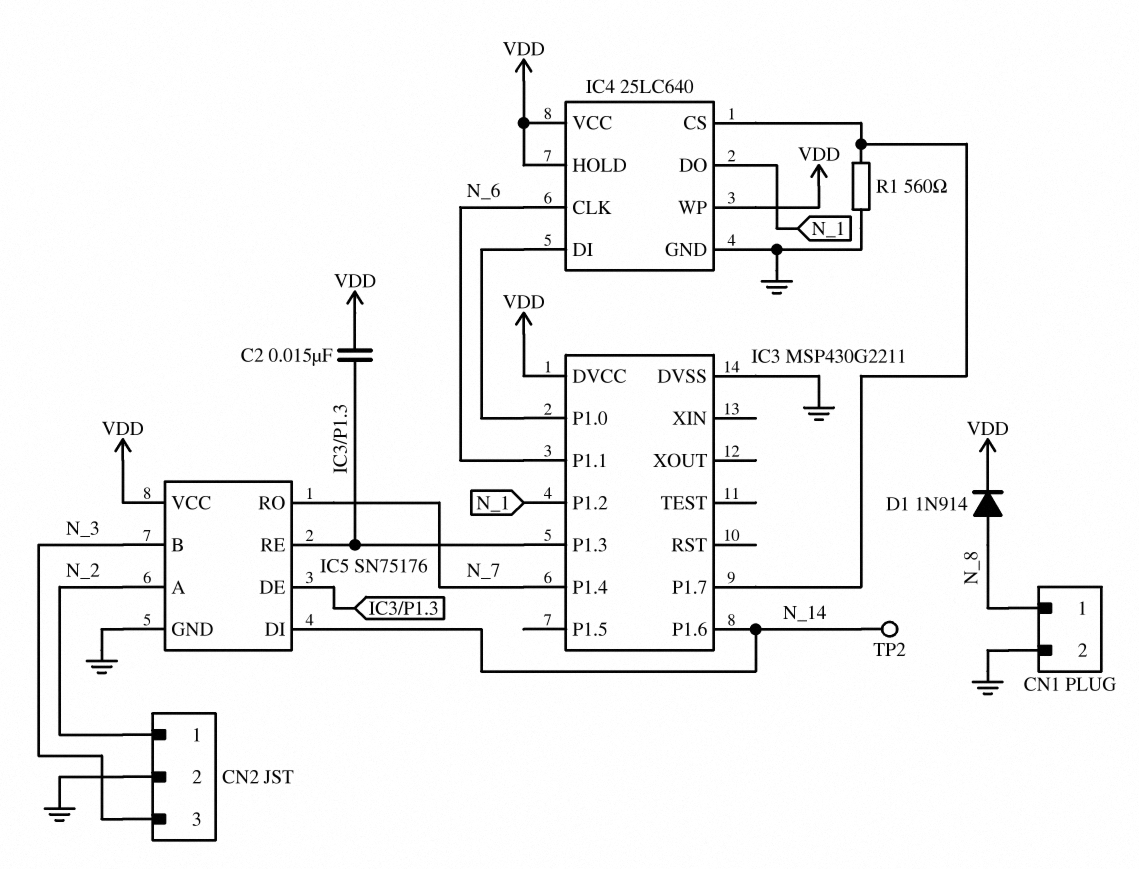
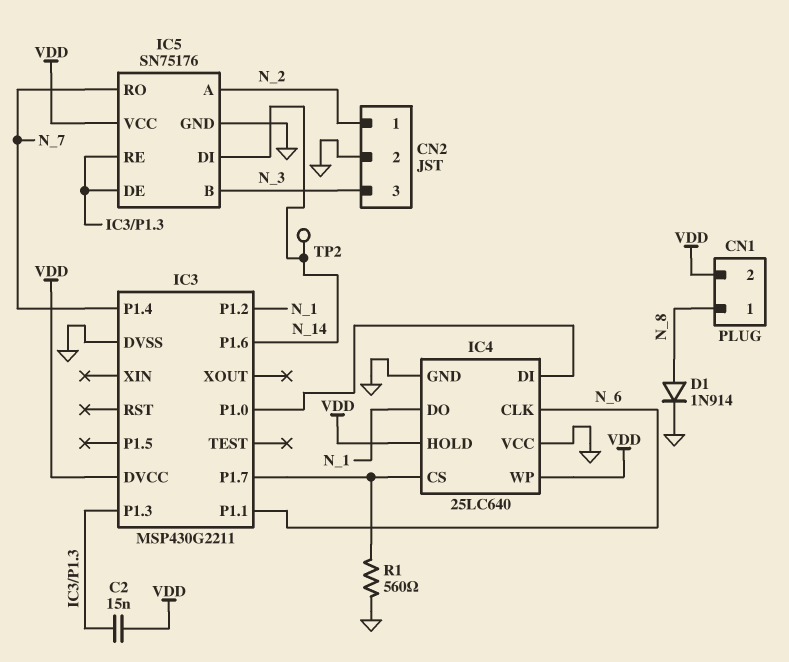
CN1 pin 2: GND -> VDD
D1: diode 1N914 (A N_8, K VDD) -> diode 1N914 (A N_8, K GND)
IC4 pin VCC: VDD -> GND

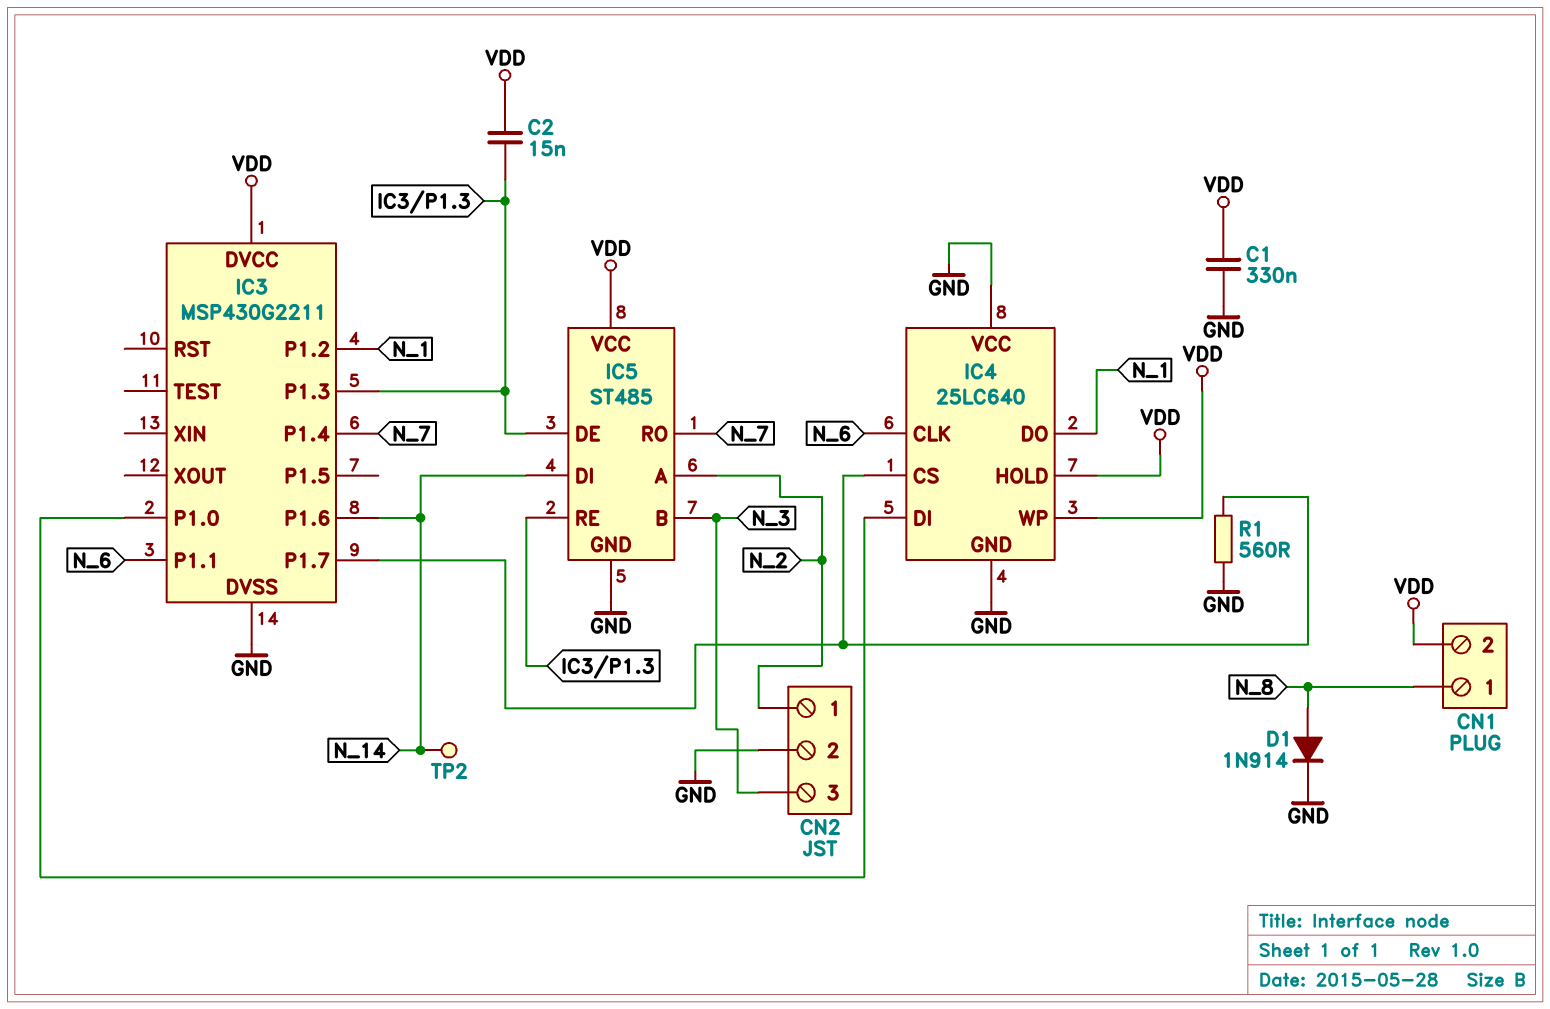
C1: none -> 330nF (GND, VDD)
IC5: SN75176 -> ST485

